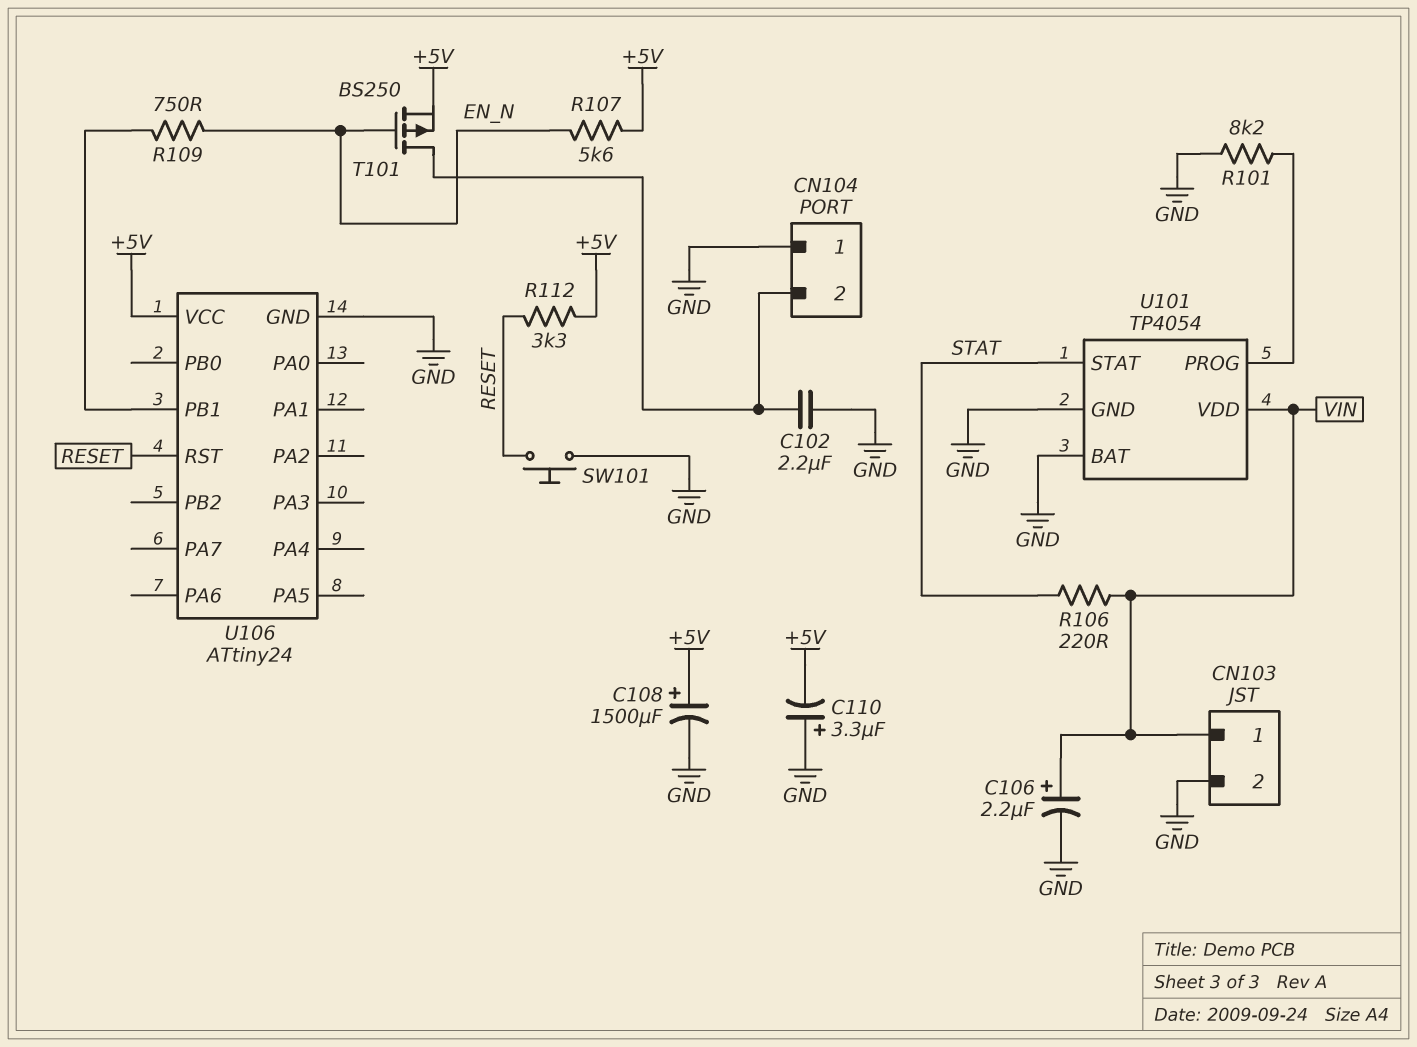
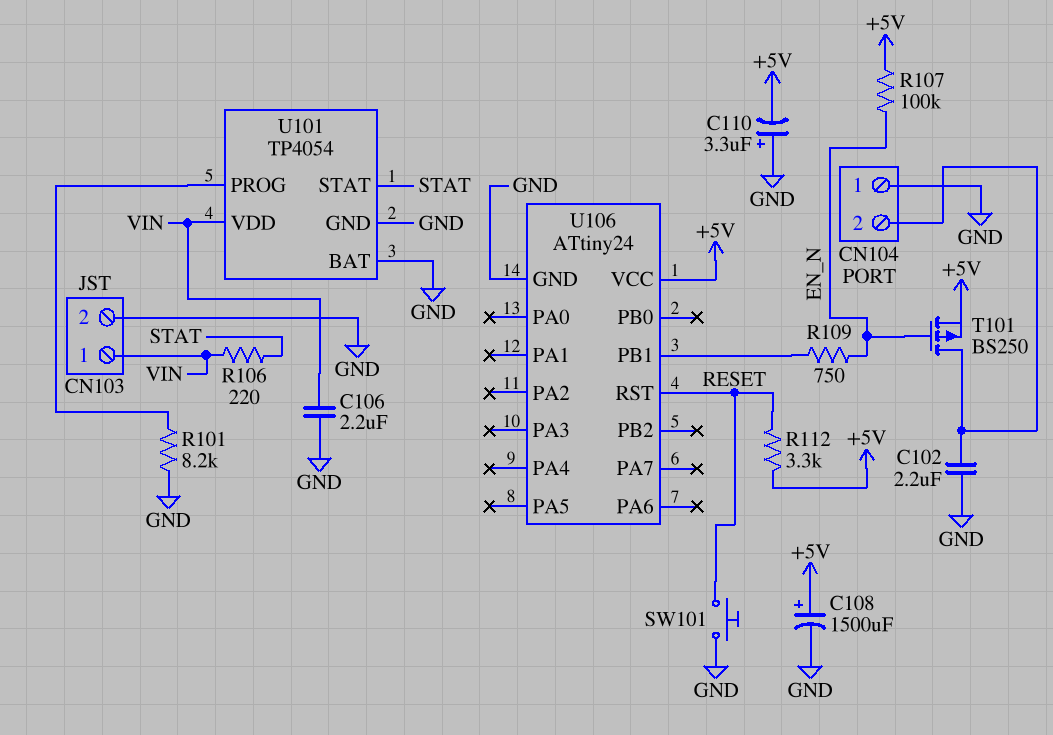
C106: 2.2uF (plus VIN, minus GND) -> 2.2uF (GND, VIN)
R107: 5.6k (+5V, EN_N) -> 100k (+5V, EN_N)

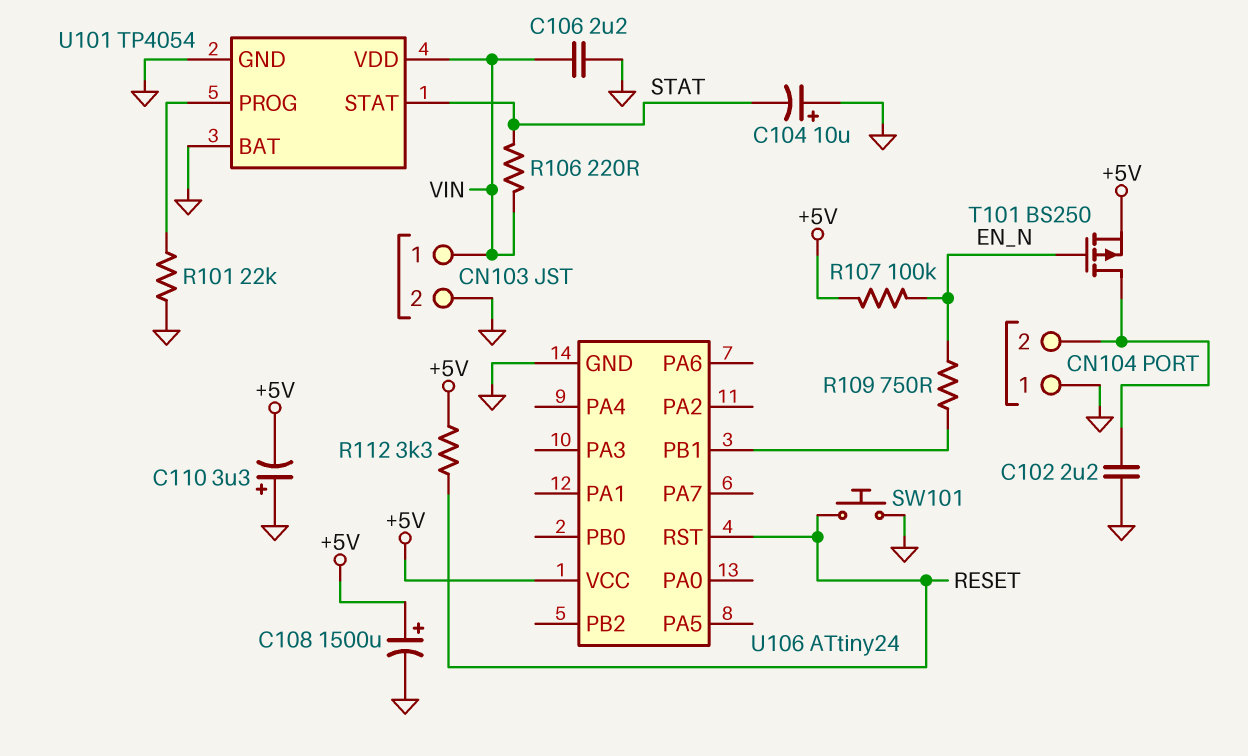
C104: none -> 10uF (plus GND, minus STAT)
R101: 8.2k (GND, U101/PROG) -> 22k (GND, U101/PROG)

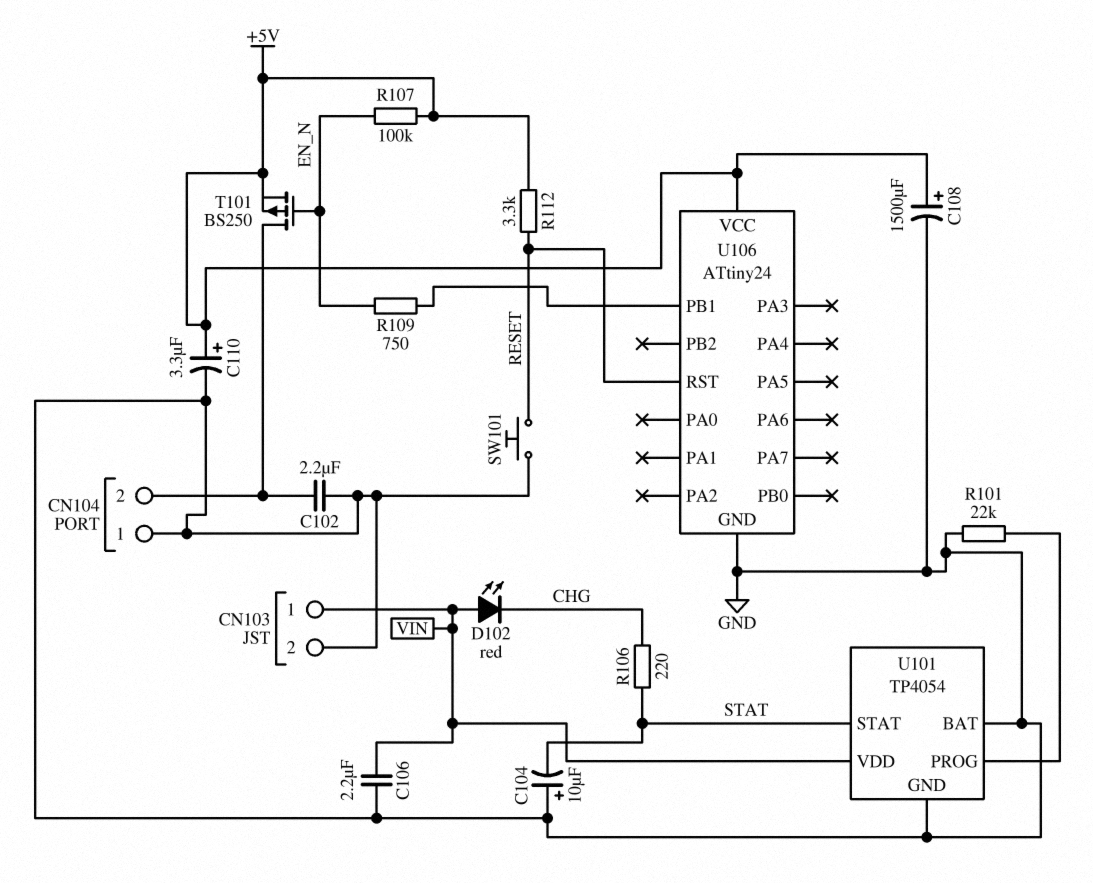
C110: 3.3uF (plus GND, minus +5V) -> 3.3uF (plus +5V, minus GND)
D102: none -> LED red (A VIN, K CHG)
R106: 220 (STAT, VIN) -> 220 (CHG, STAT)

